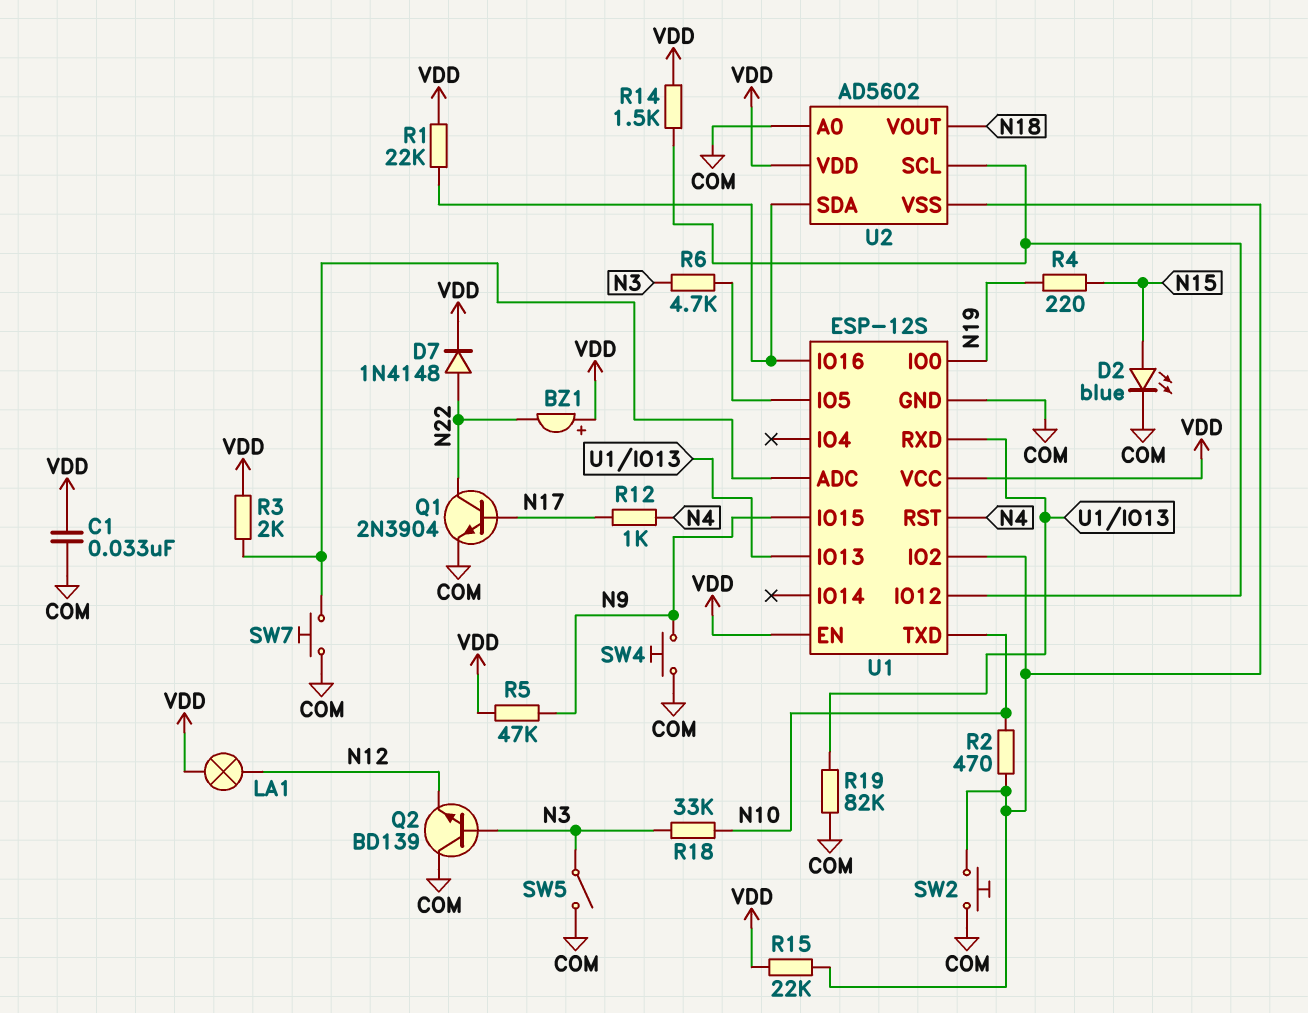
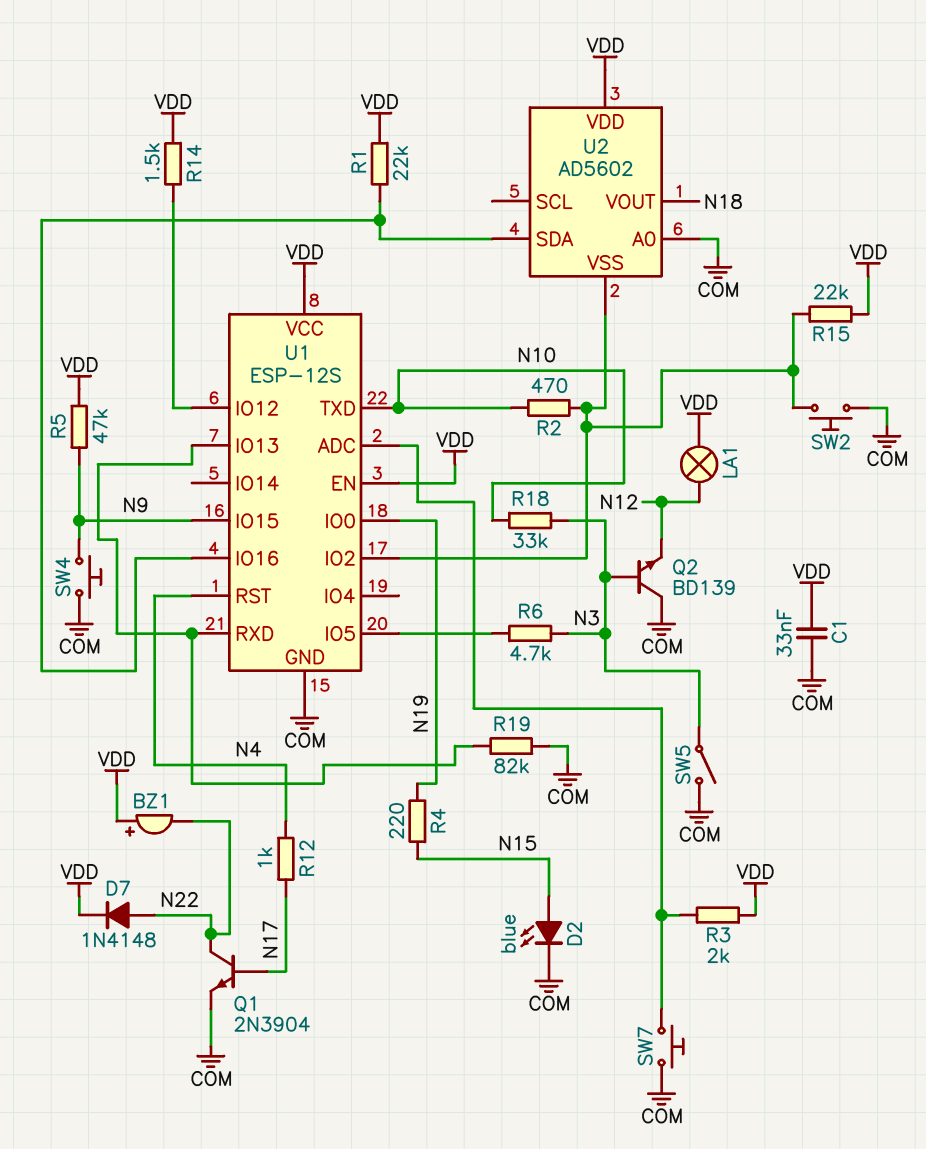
U2 pin SCL: U1/IO12 -> none

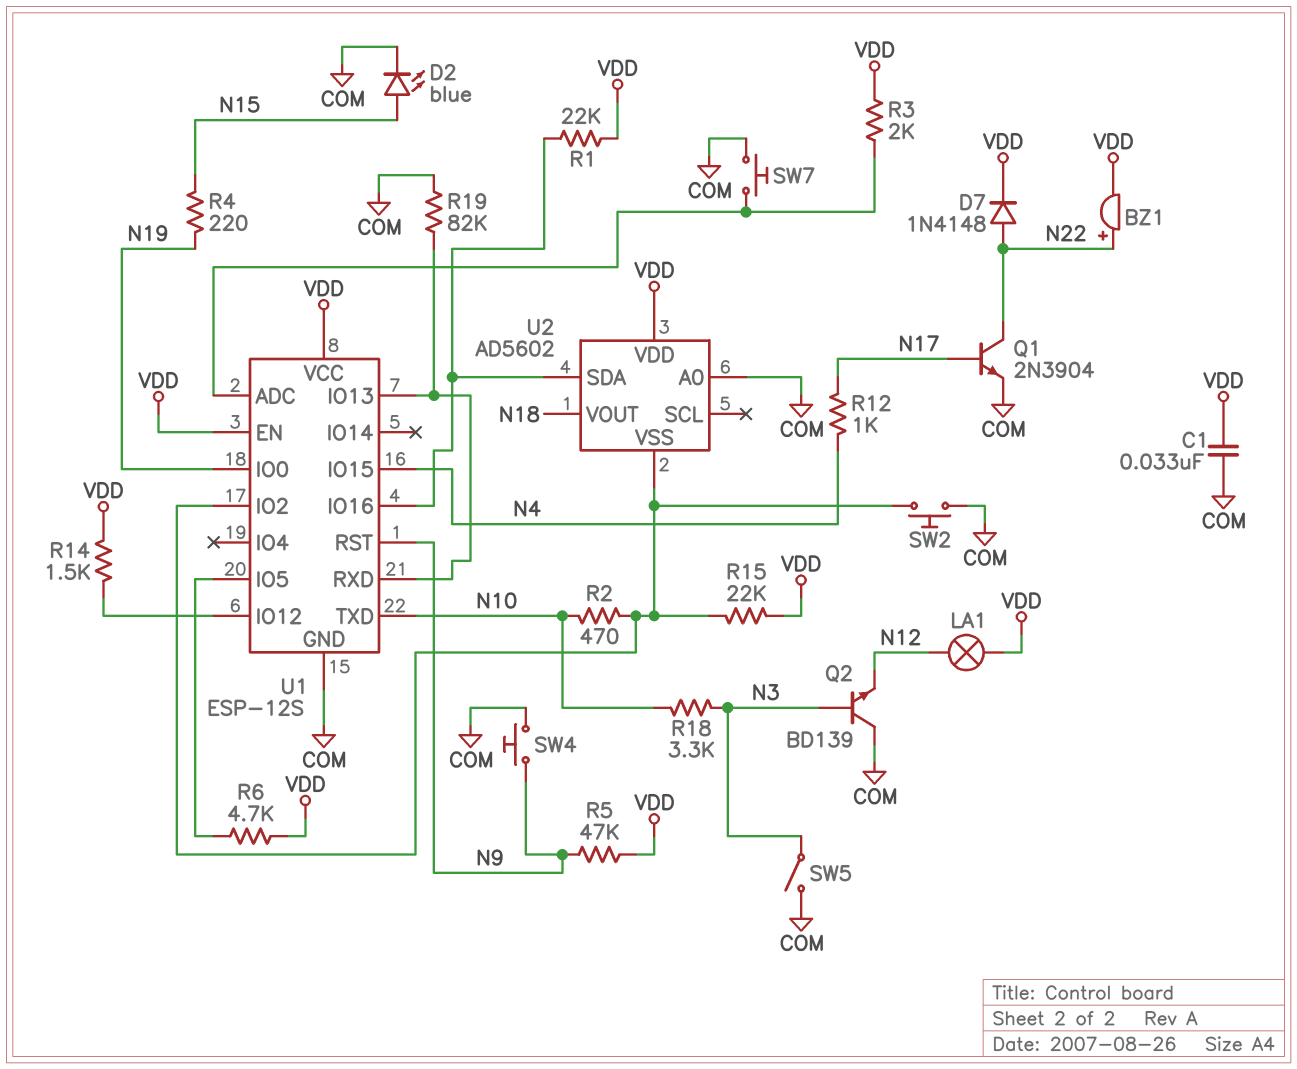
BZ1: buzzer (plus VDD, minus N22) -> buzzer (plus N22, minus VDD)
R6: 4.7k (N3, U1/IO5) -> 4.7k (U1/IO5, VDD)
R18: 33k (N3, N10) -> 3.3k (N3, N10)
U1 pin IO15: N9 -> N4
U1 pin RST: N4 -> N9

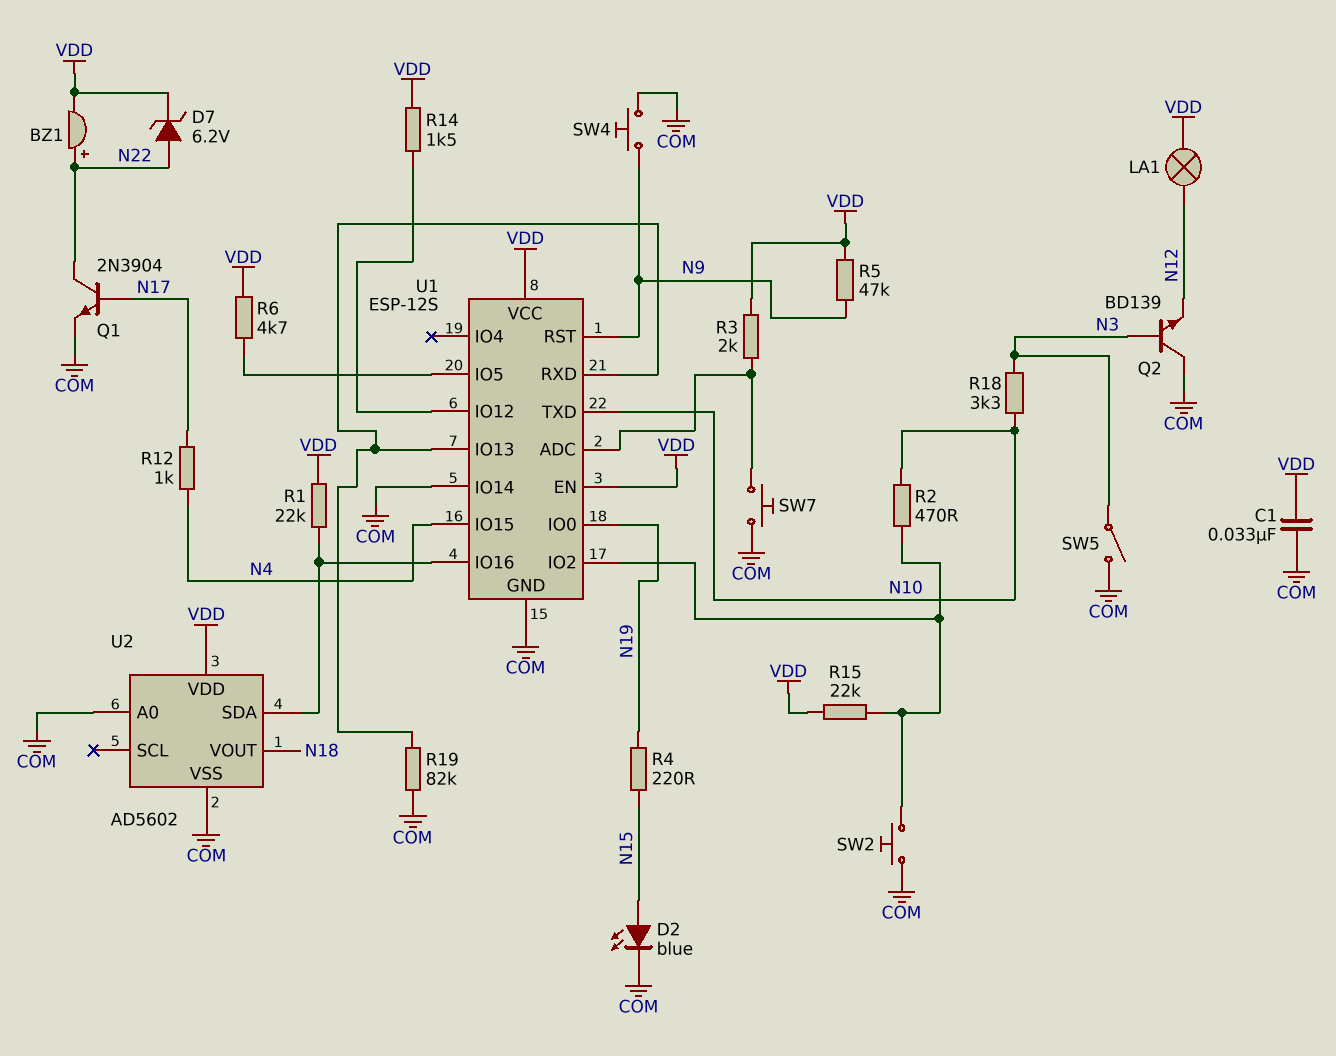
D7: diode 1N4148 (A N22, K VDD) -> zener 6.2V (A N22, K VDD)
U1 pin IO14: none -> COM
U2 pin VSS: U1/IO2 -> COM

